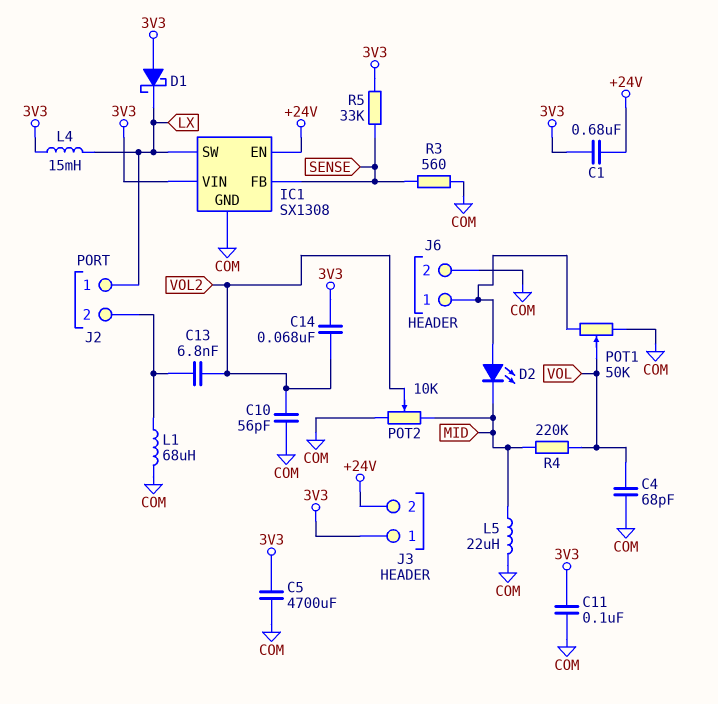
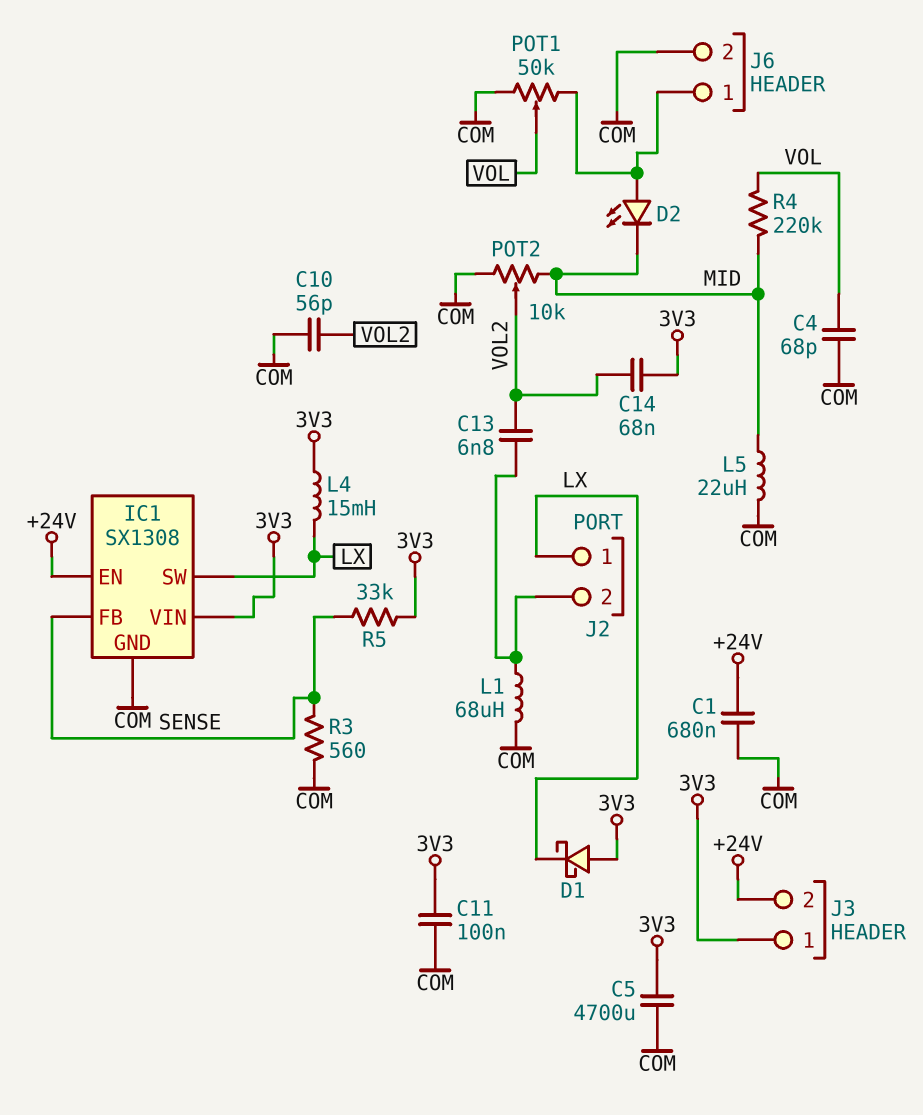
C1: 680nF (+24V, 3V3) -> 680nF (+24V, COM)

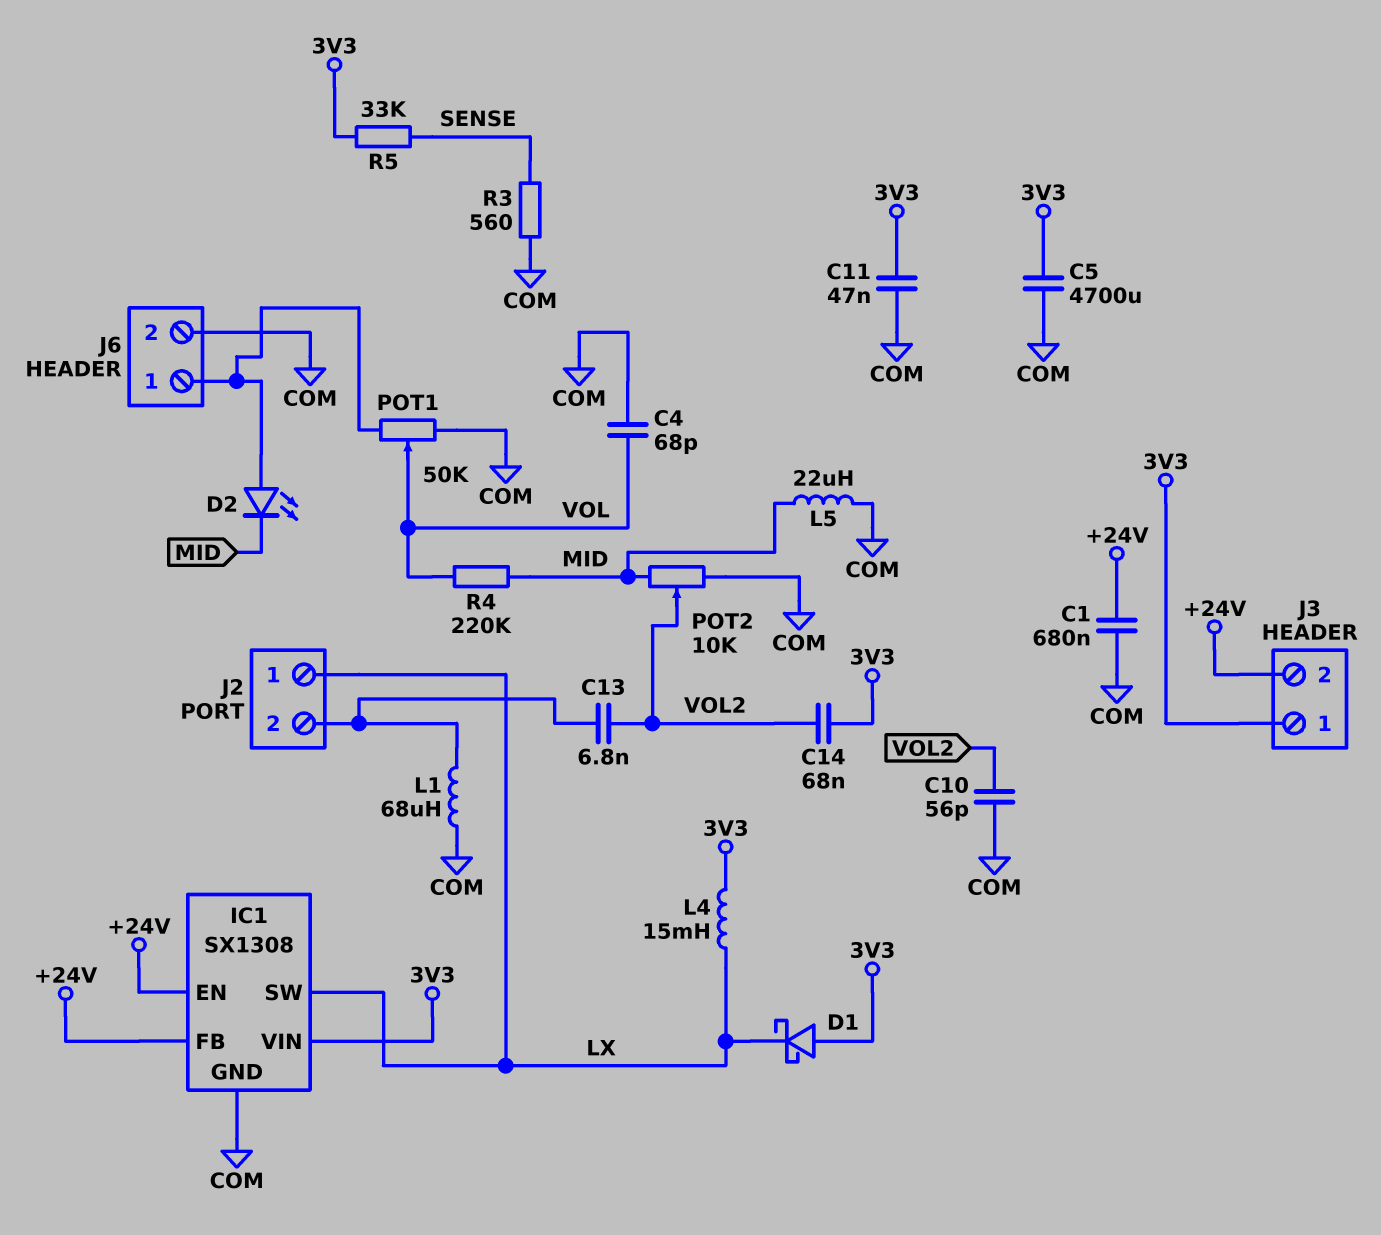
C11: 100nF (3V3, COM) -> 47nF (3V3, COM)
IC1 pin FB: SENSE -> +24V

